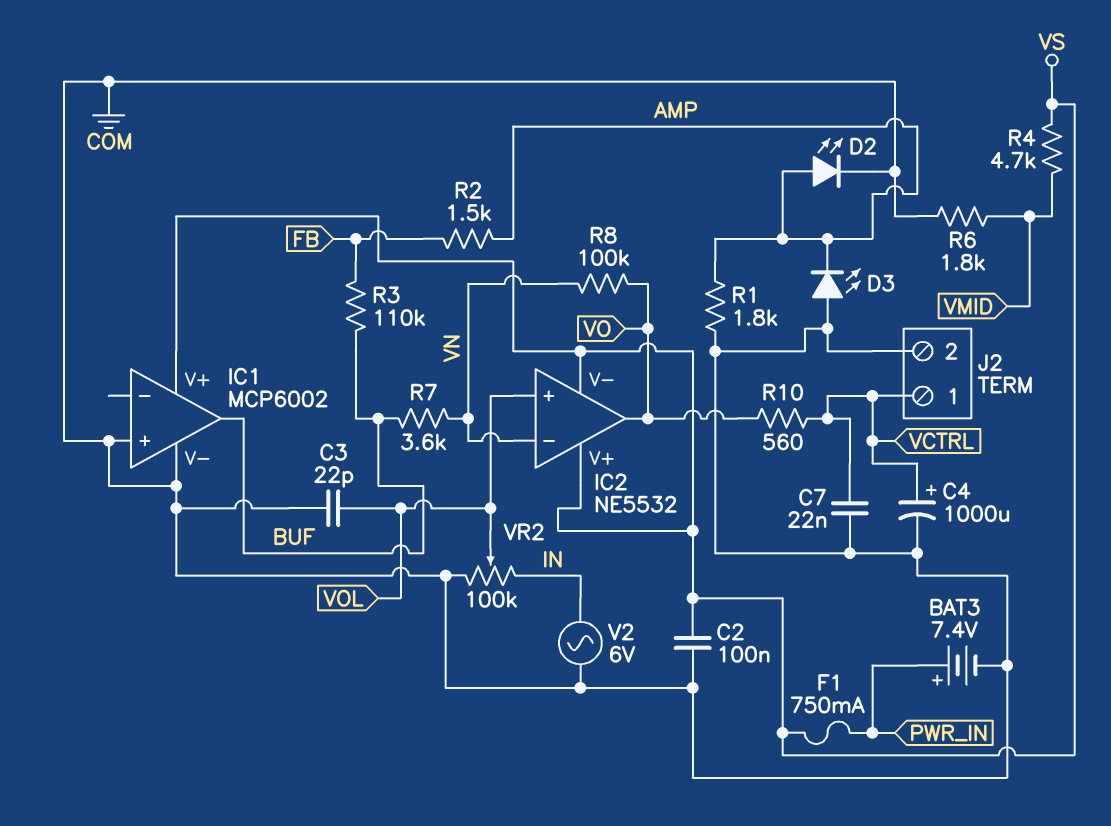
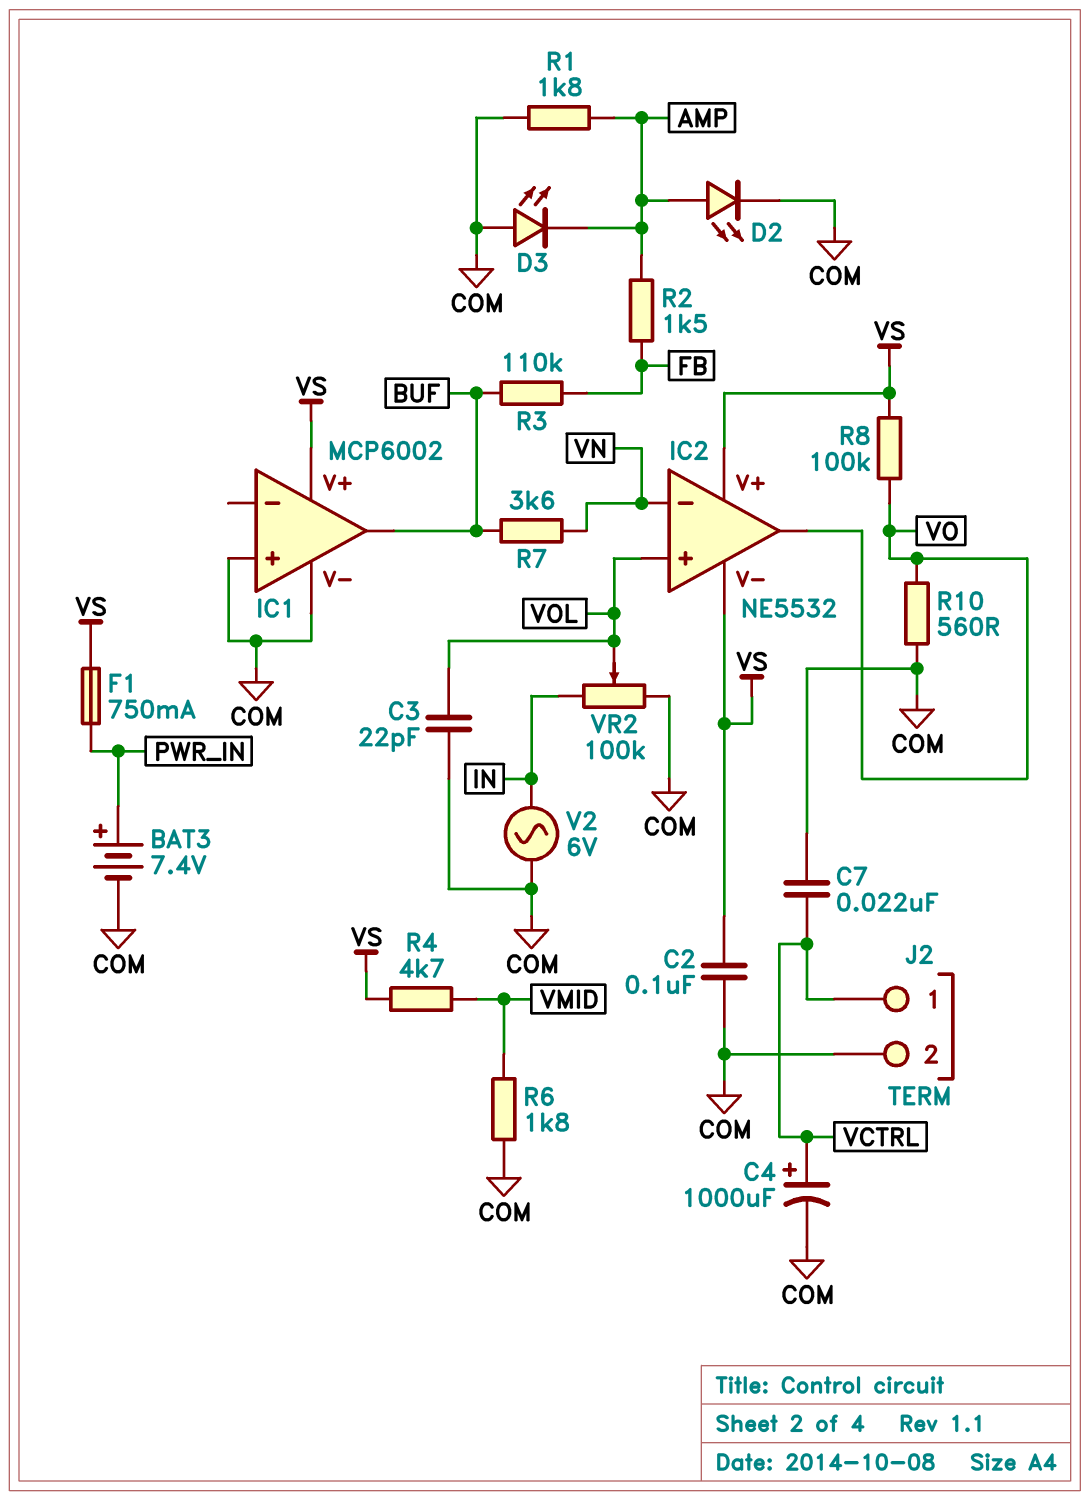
R8: 100k (VN, VO) -> 100k (VO, VS)
R10: 560 (VCTRL, VO) -> 560 (COM, VO)

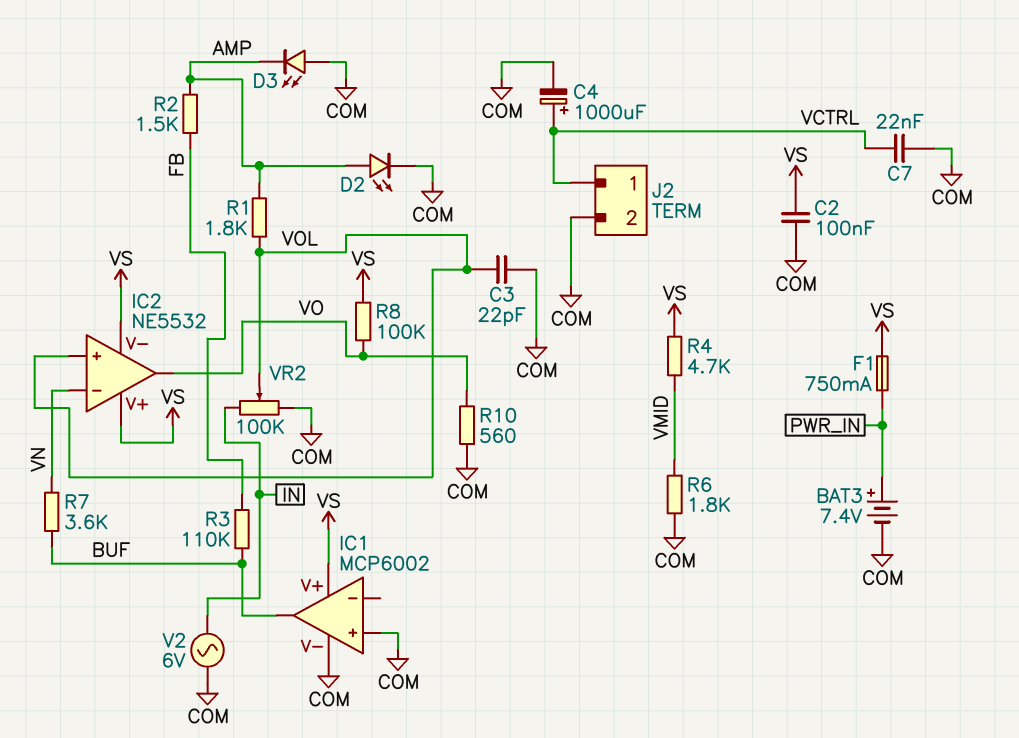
R1: 1.8k (AMP, COM) -> 1.8k (AMP, VOL)

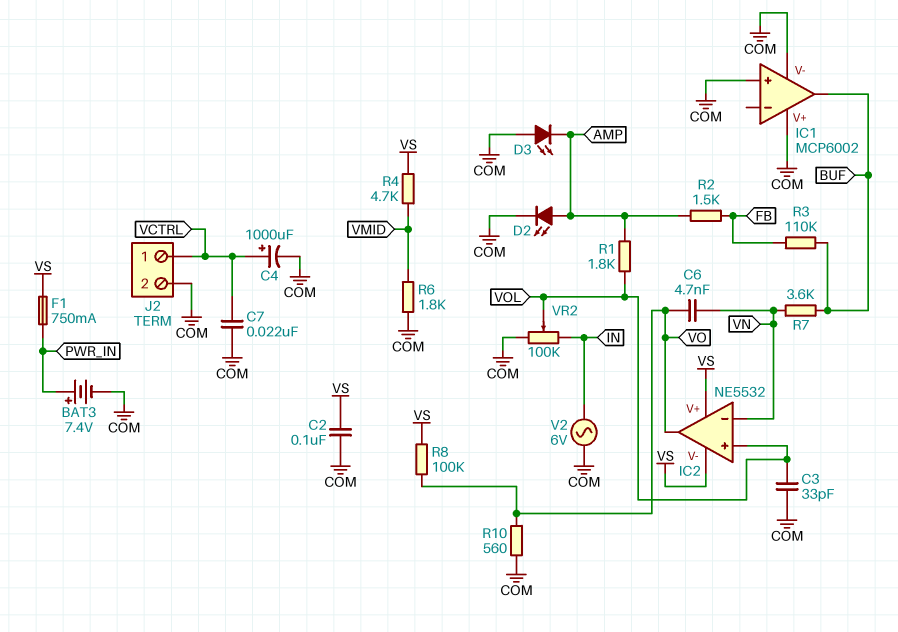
C3: 22pF (COM, VOL) -> 33pF (COM, VOL)
C6: none -> 4.7nF (VN, VO)
IC1 pin V+: VS -> COM

